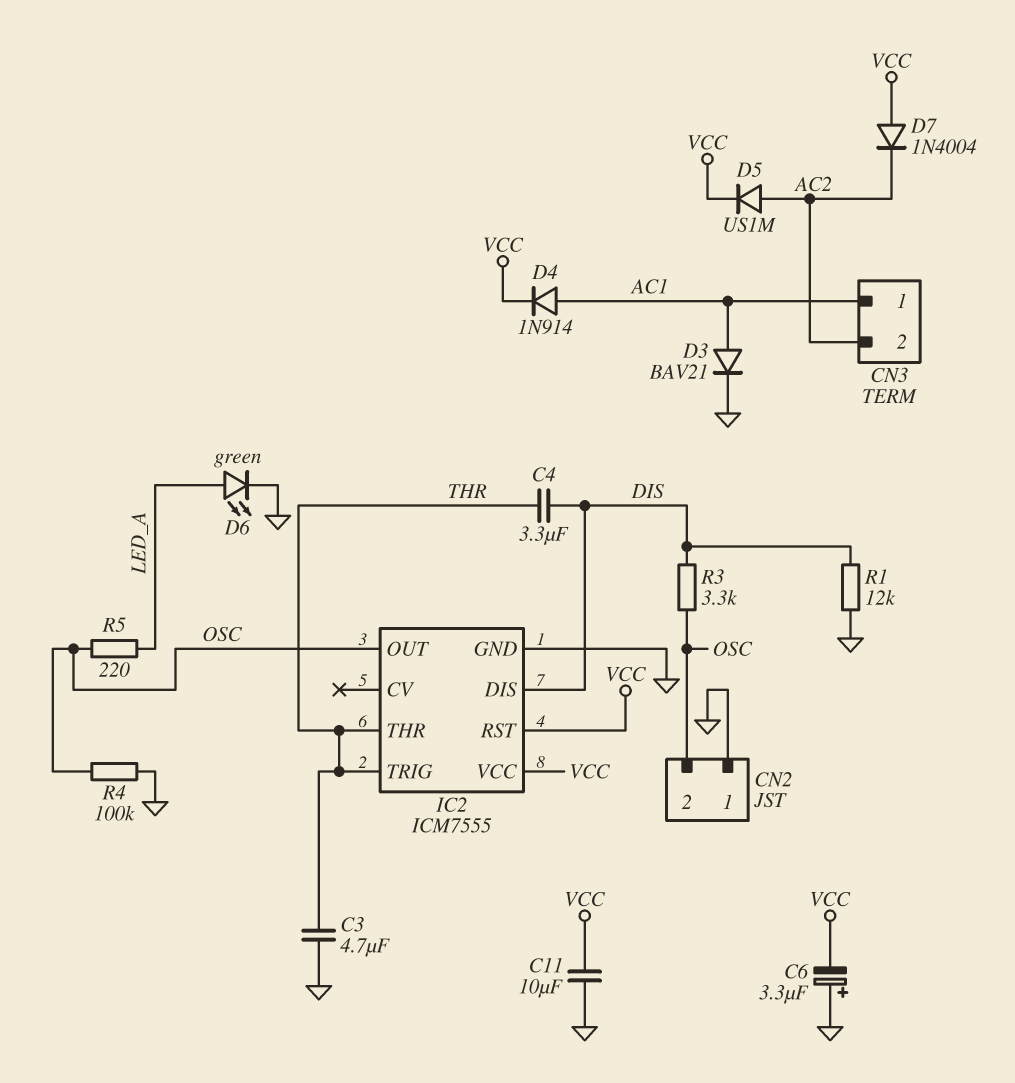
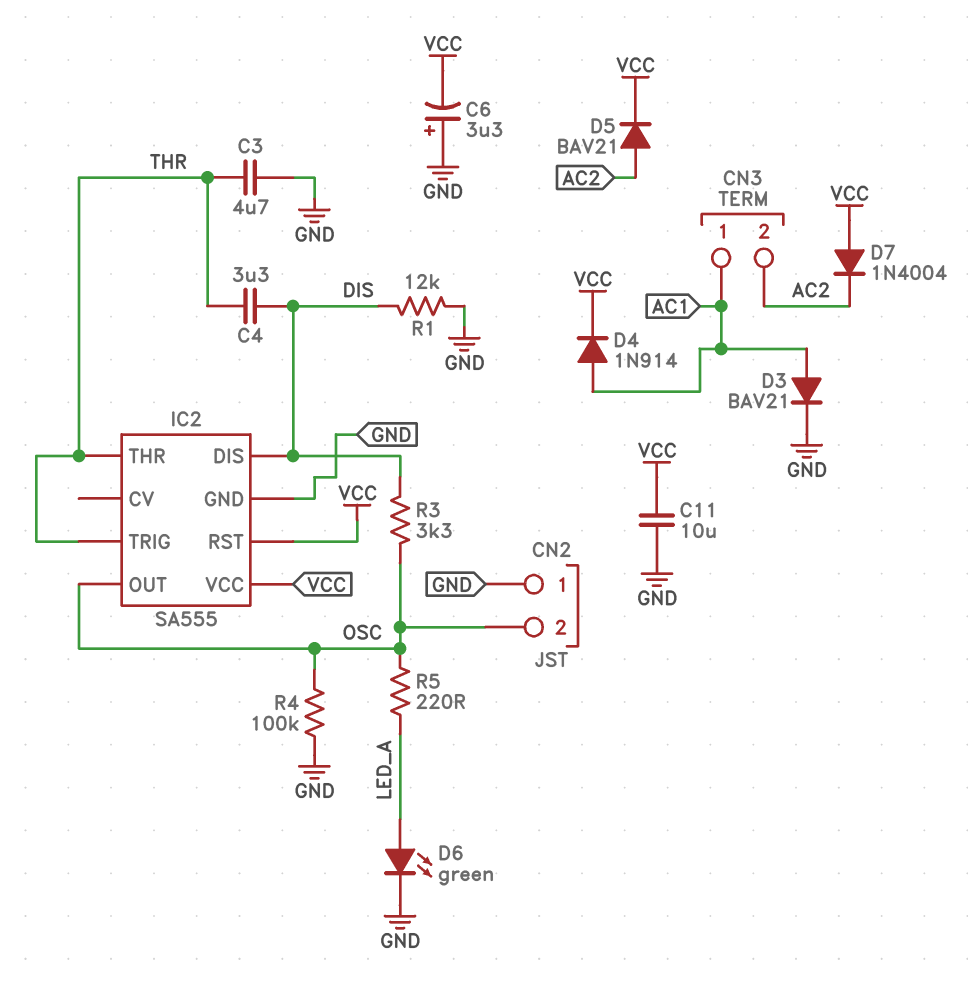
D5: diode US1M (A AC2, K VCC) -> diode BAV21 (A AC2, K VCC)
IC2: ICM7555 -> SA555

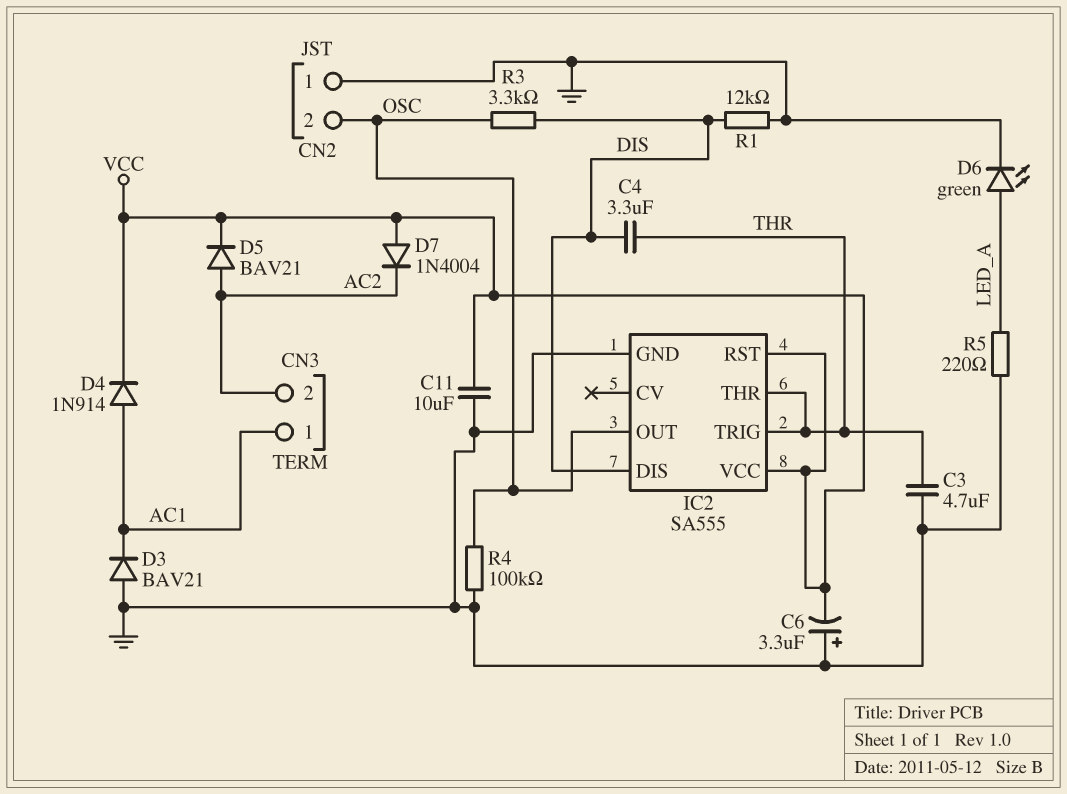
D3: diode BAV21 (A AC1, K GND) -> diode BAV21 (A GND, K AC1)
R5: 220 (LED_A, OSC) -> 220 (GND, LED_A)

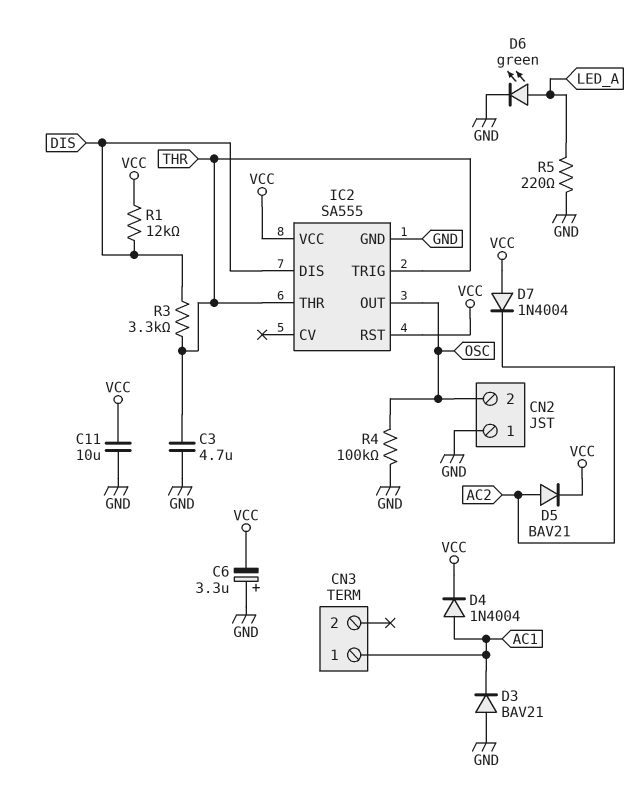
C4: 3.3uF (DIS, THR) -> none
CN3 pin 2: AC2 -> none
D4: diode 1N914 (A AC1, K VCC) -> diode 1N4004 (A AC1, K VCC)
R1: 12k (DIS, GND) -> 12k (DIS, VCC)
R3: 3.3k (DIS, OSC) -> 3.3k (DIS, THR)

